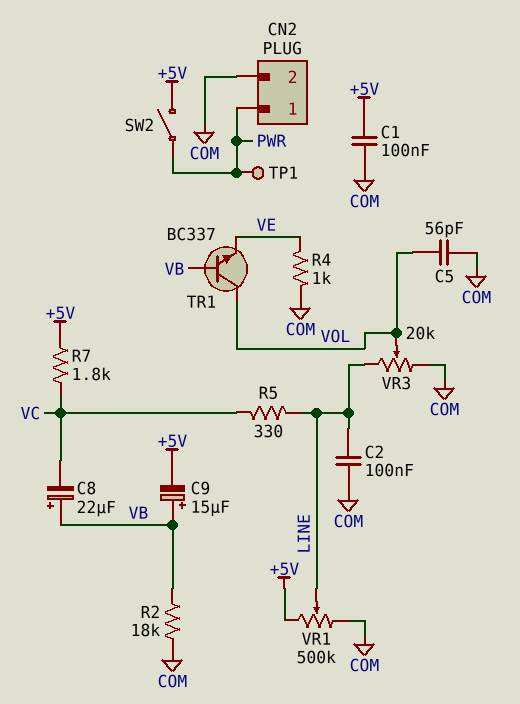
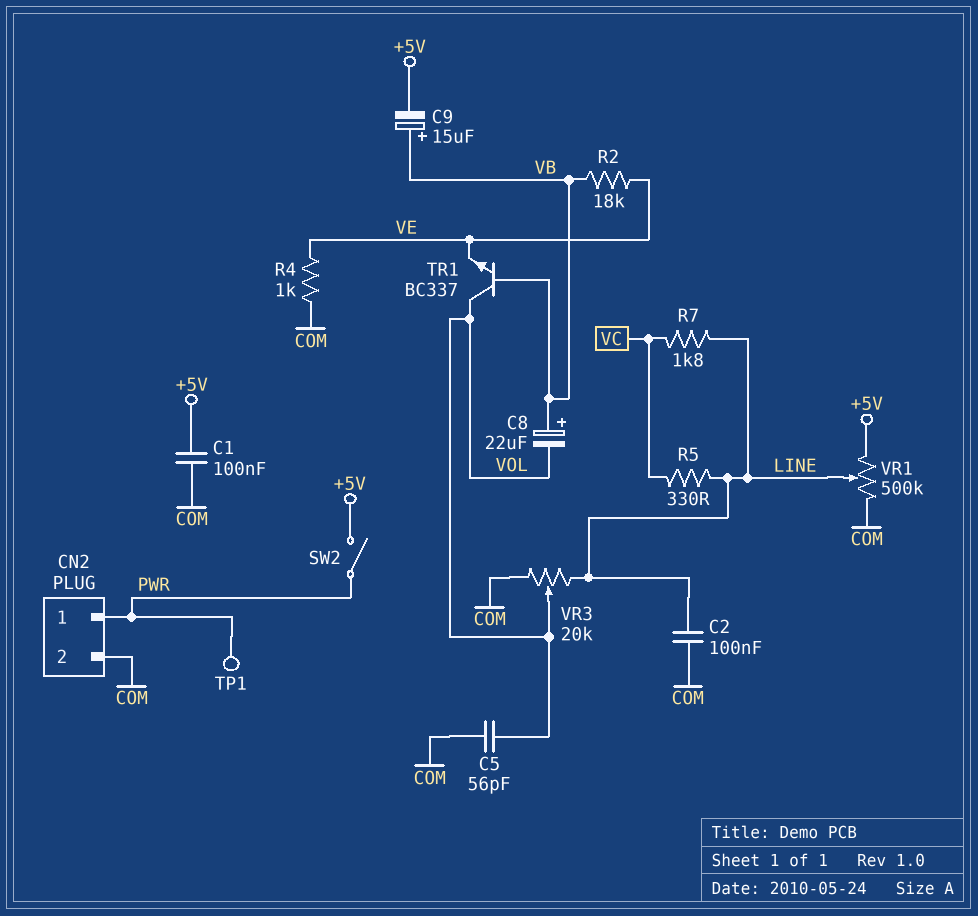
C8: 22uF (plus VB, minus VC) -> 22uF (plus VB, minus VOL)
R2: 18k (COM, VB) -> 18k (VB, VE)
R7: 1.8k (+5V, VC) -> 1.8k (LINE, VC)

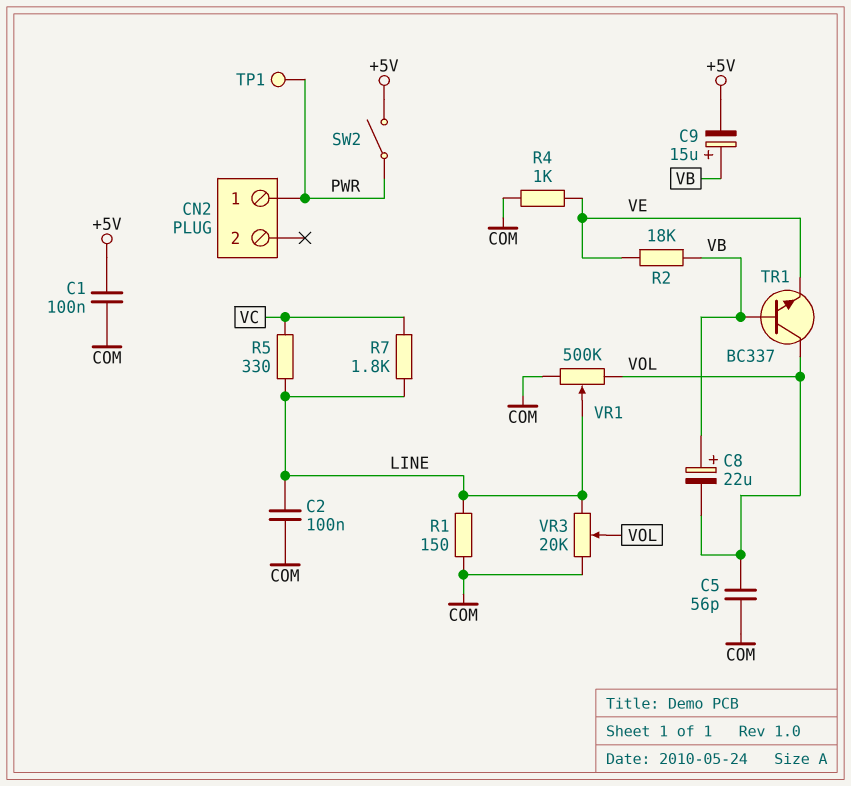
CN2 pin 2: COM -> none
R1: none -> 150 (COM, LINE)
VR1: 500k (+5V, COM, wiper LINE) -> 500k (COM, VOL, wiper LINE)

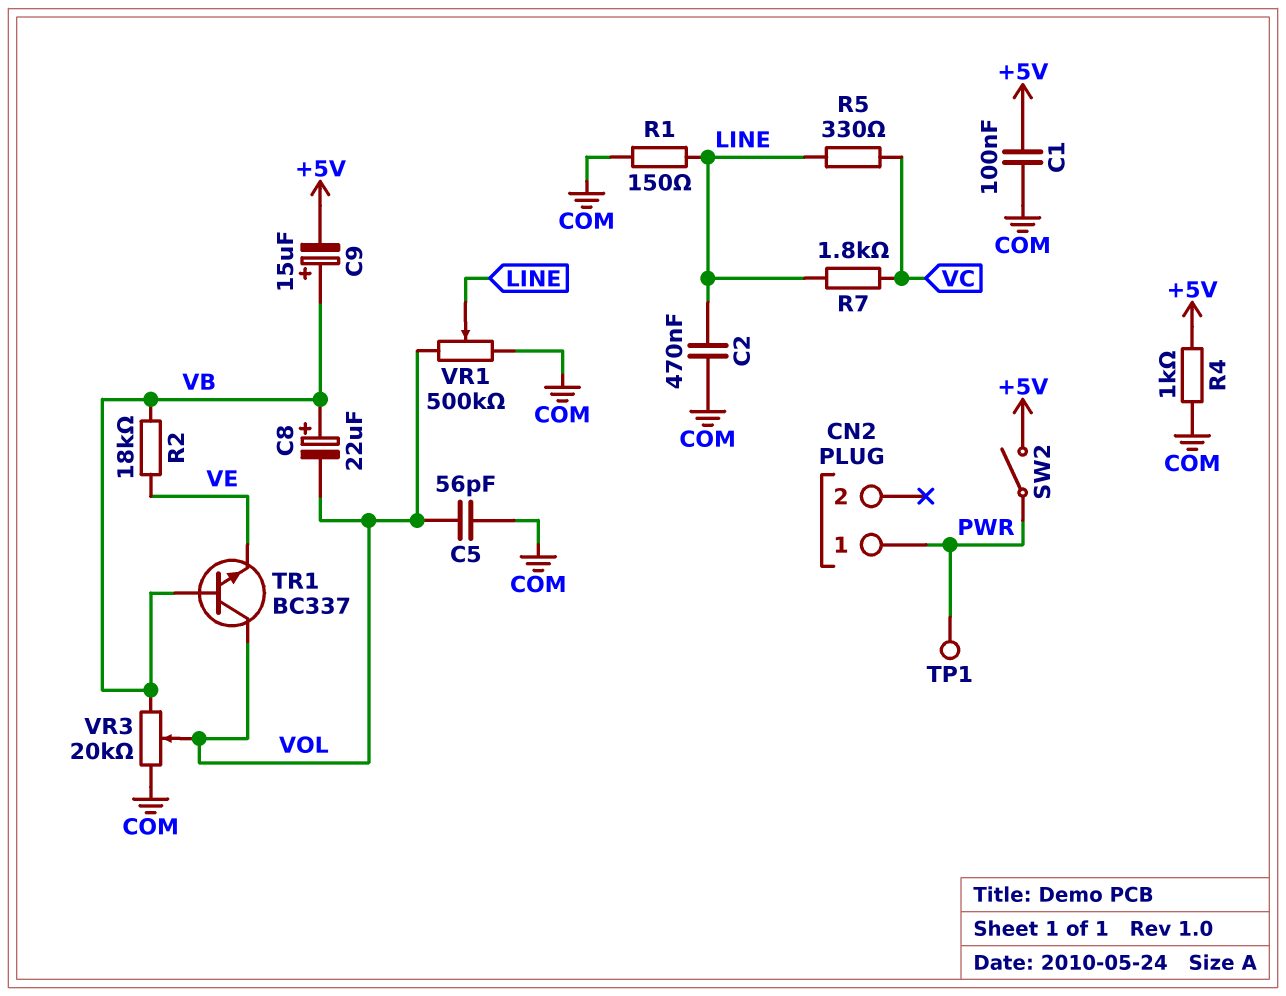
C2: 100nF (COM, LINE) -> 470nF (COM, LINE)
R4: 1k (COM, VE) -> 1k (+5V, COM)
VR3: 20k (COM, LINE, wiper VOL) -> 20k (COM, VB, wiper VOL)

